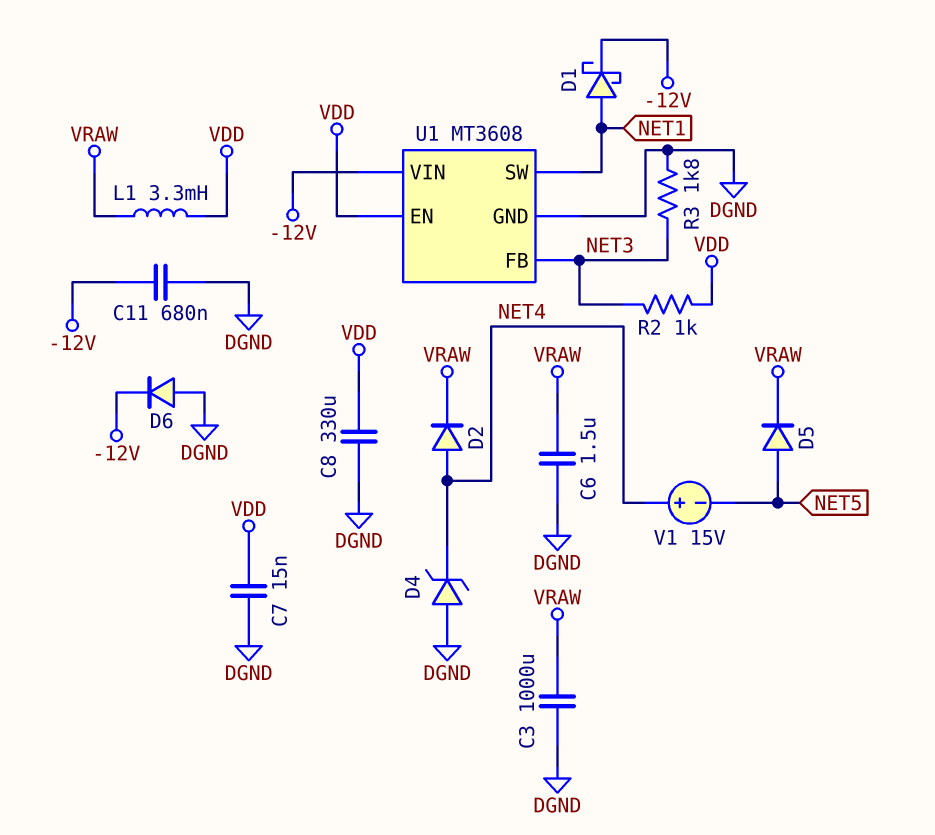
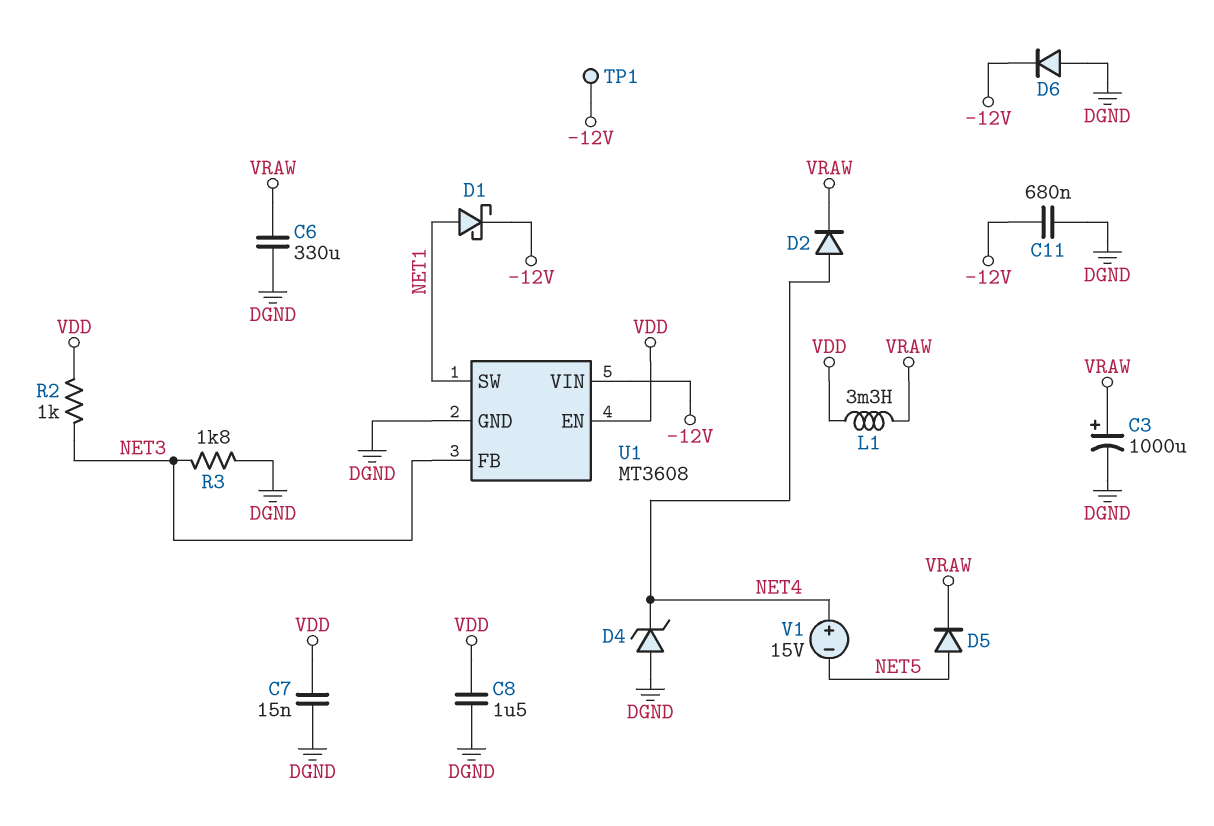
C3: 1000uF (DGND, VRAW) -> 1000uF (plus VRAW, minus DGND)
C6: 1.5uF (DGND, VRAW) -> 330uF (DGND, VRAW)
C8: 330uF (DGND, VDD) -> 1.5uF (DGND, VDD)
TP1: none -> test point (-12V)

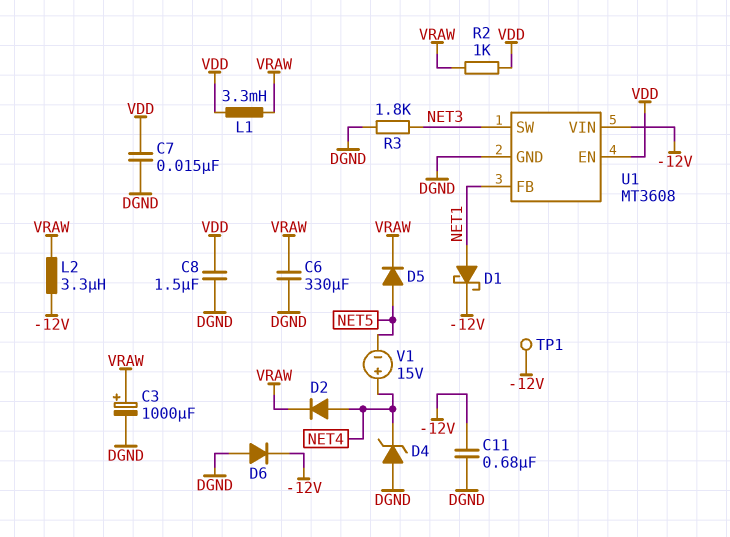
L2: none -> 3.3uH (-12V, VRAW)
R2: 1k (NET3, VDD) -> 1k (VDD, VRAW)
U1 pin FB: NET3 -> NET1
U1 pin SW: NET1 -> NET3

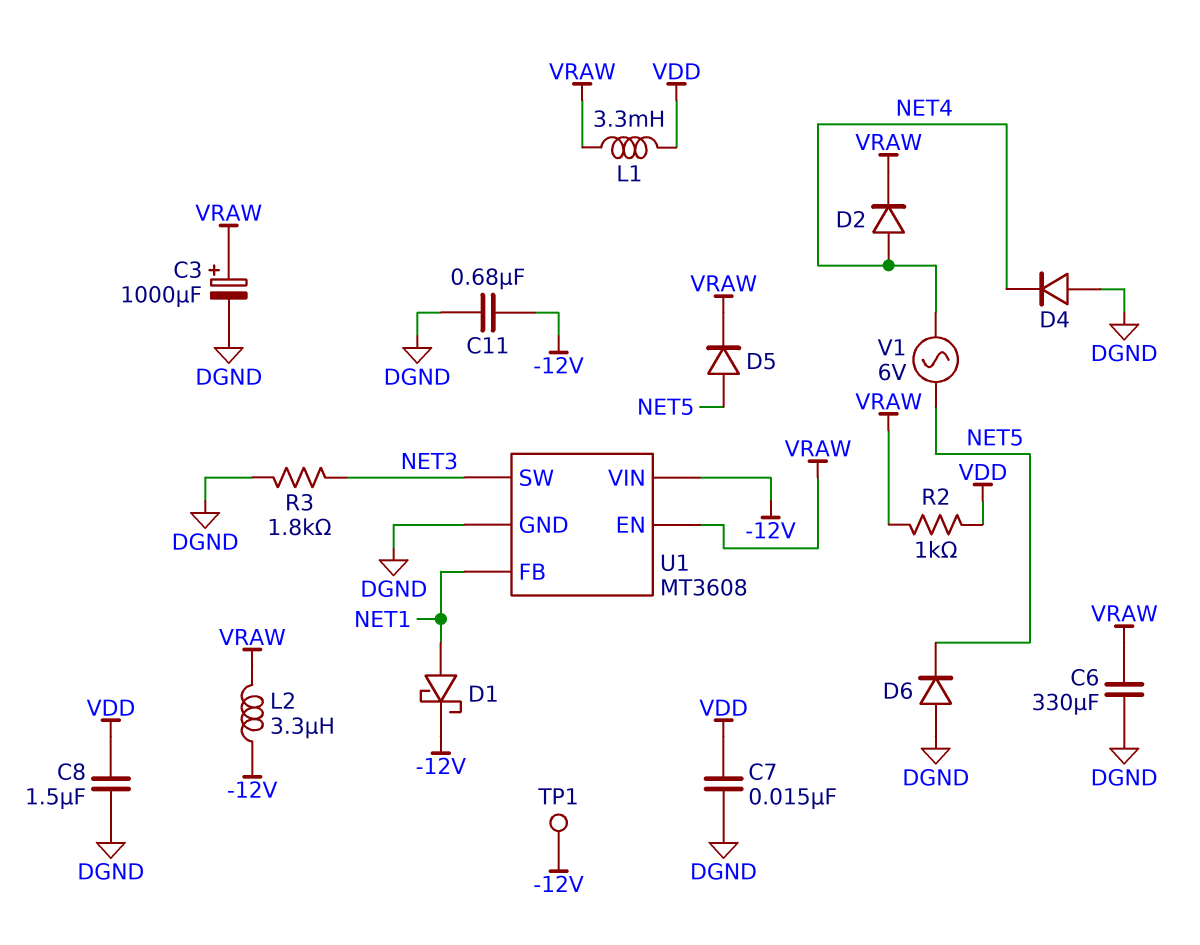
D4: zener (A DGND, K NET4) -> diode (A DGND, K NET4)
D6: diode (A DGND, K -12V) -> diode (A DGND, K NET5)
U1 pin EN: VDD -> VRAW
V1: 15V (plus NET4, minus NET5) -> AC 6V (NET4, NET5)

